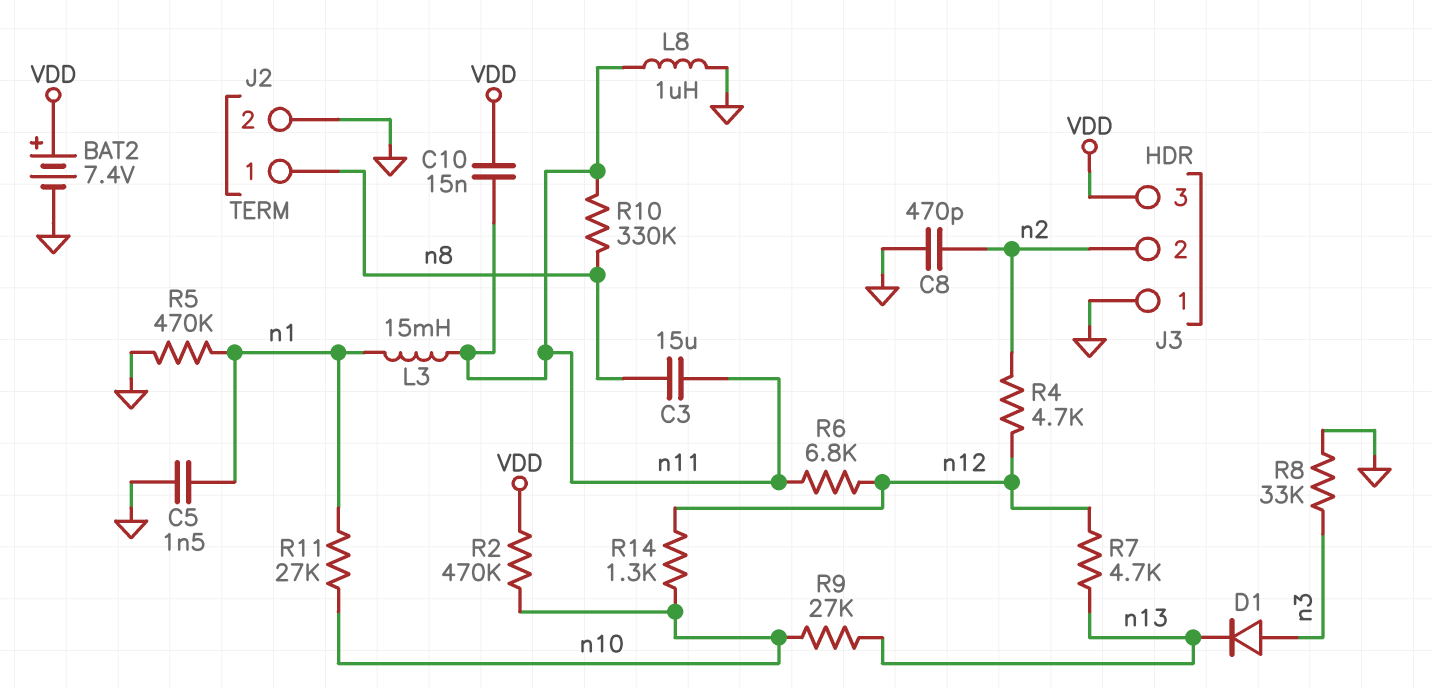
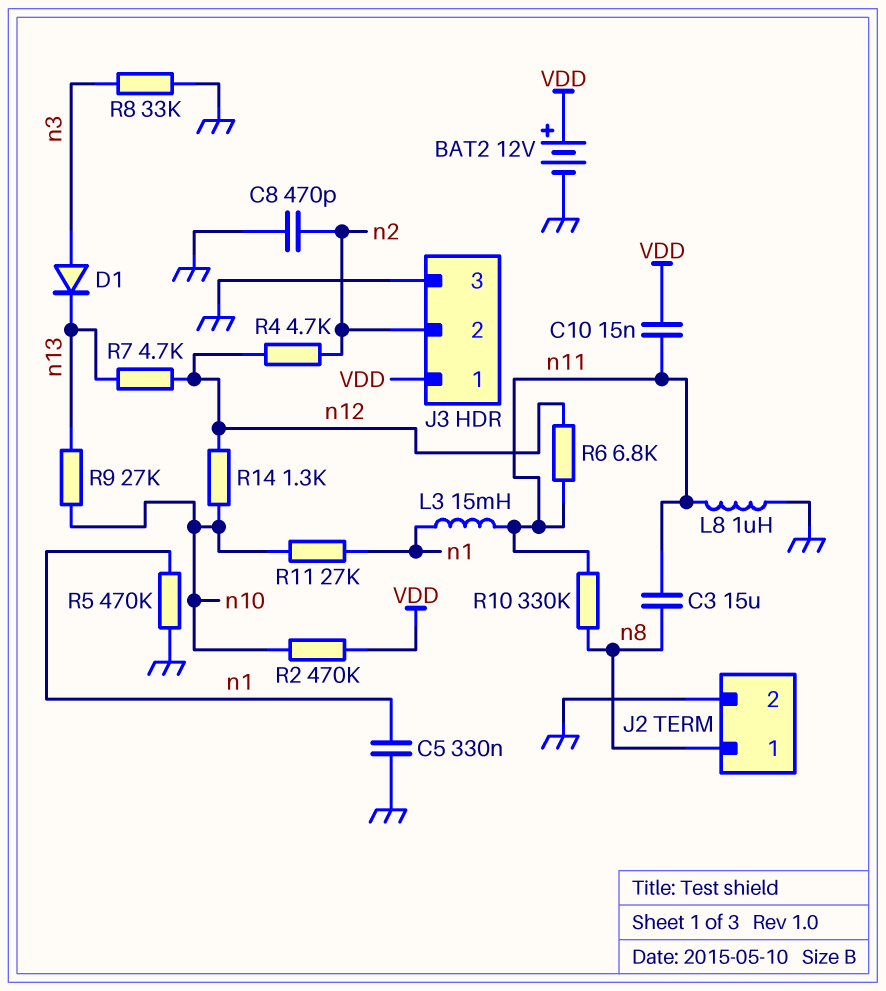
BAT2: 7.4V (plus VDD, minus GND) -> 12V (plus VDD, minus GND)
C5: 1.5nF (GND, n1) -> 330nF (GND, n1)
J3 pin 1: GND -> VDD
J3 pin 3: VDD -> GND

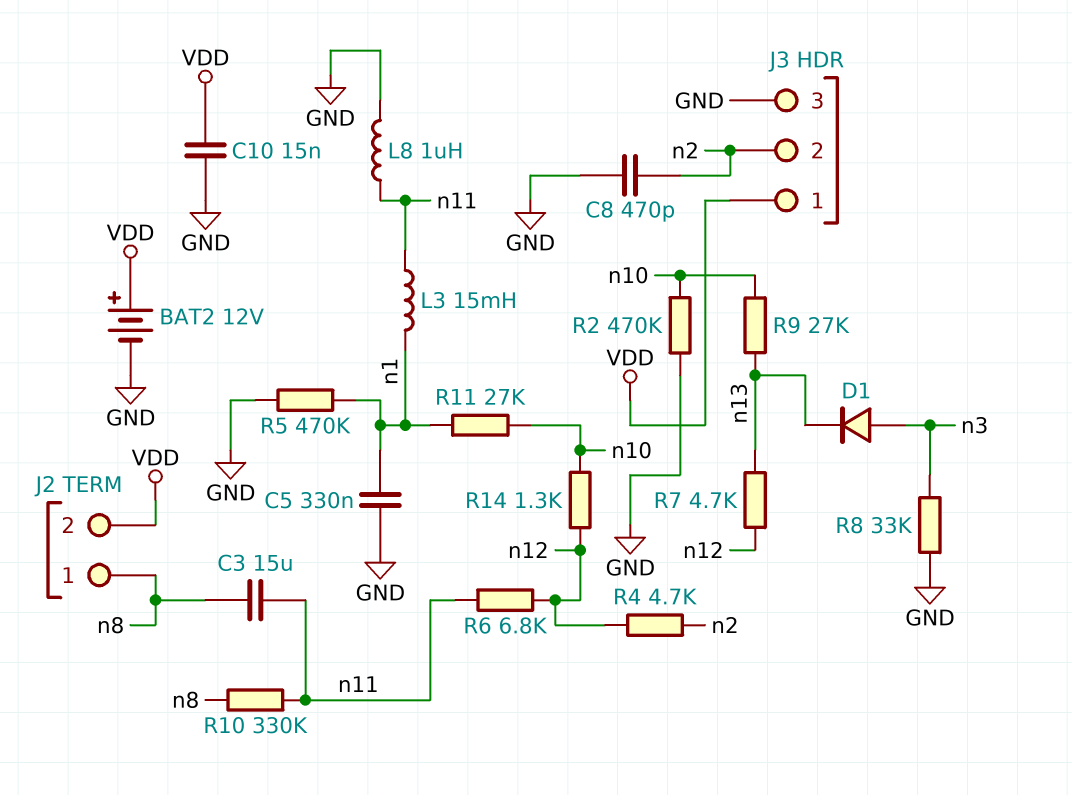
C10: 15nF (VDD, n11) -> 15nF (GND, VDD)
J2 pin 2: GND -> VDD
R2: 470k (VDD, n10) -> 470k (GND, n10)

